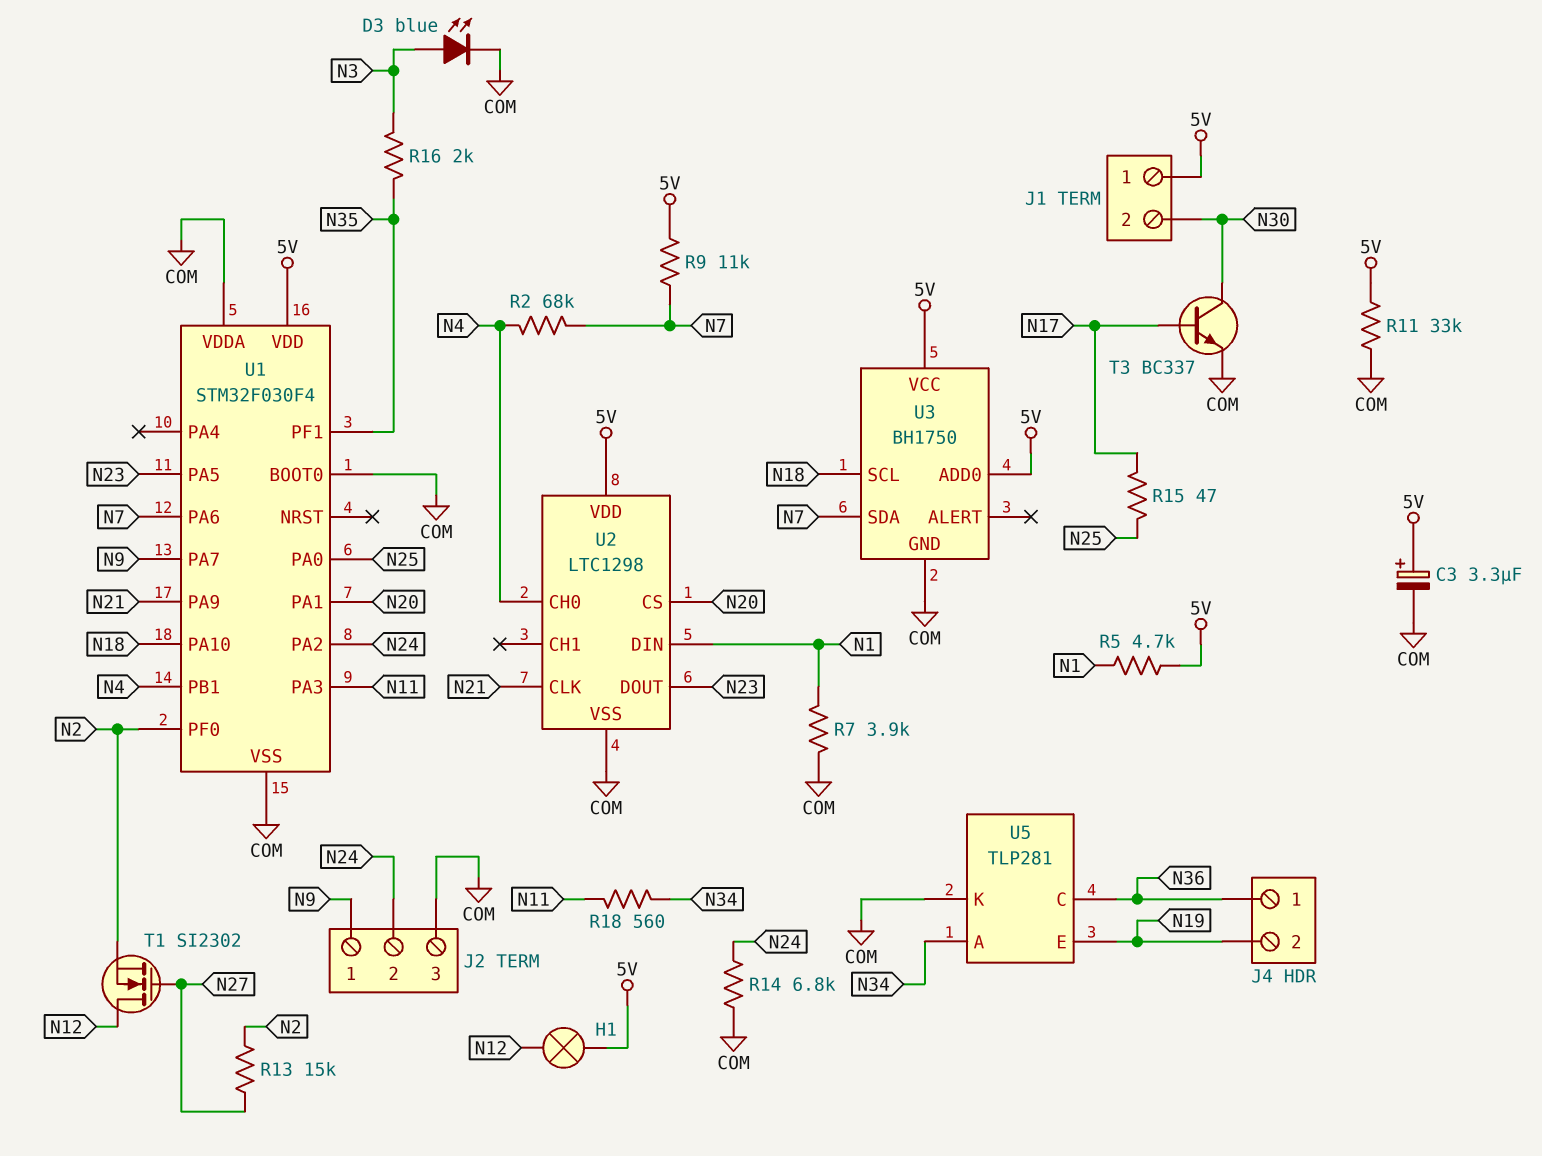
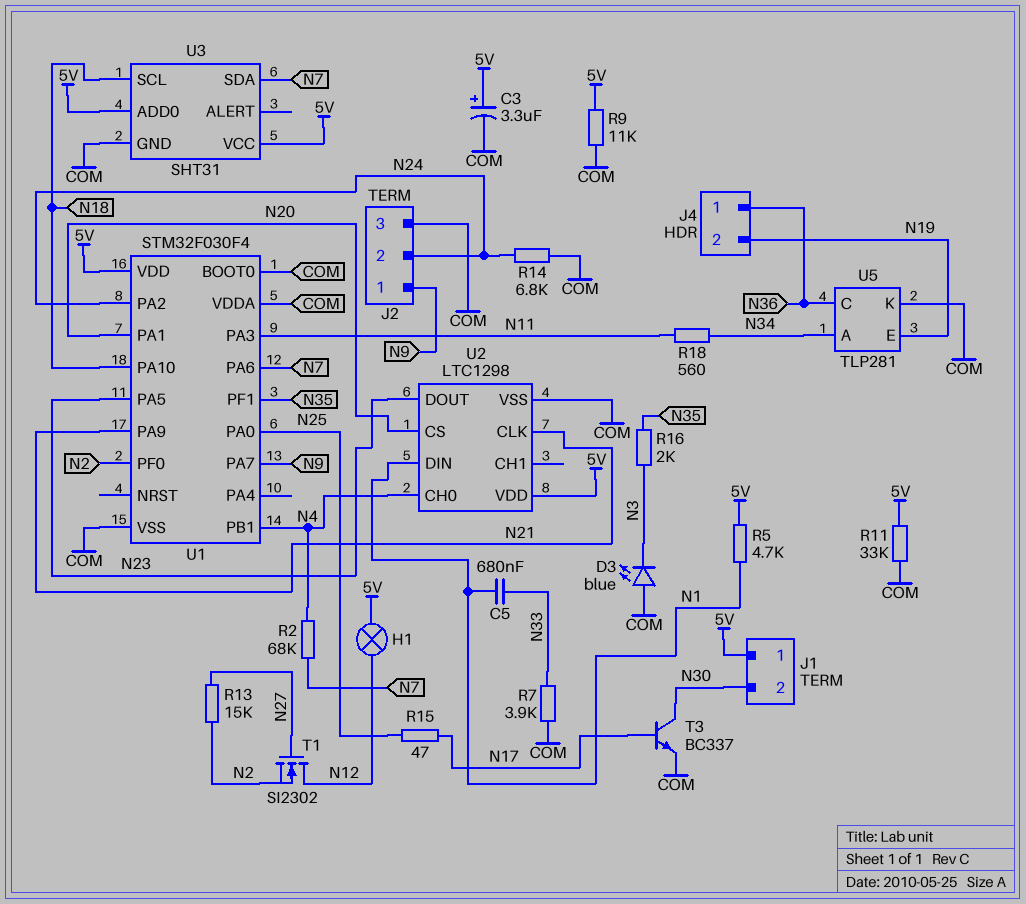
C5: none -> 680nF (N1, N33)
D3: LED blue (A N3, K COM) -> LED blue (A COM, K N3)
R7: 3.9k (COM, N1) -> 3.9k (COM, N33)
R9: 11k (5V, N7) -> 11k (5V, COM)
U3: BH1750 -> SHT31

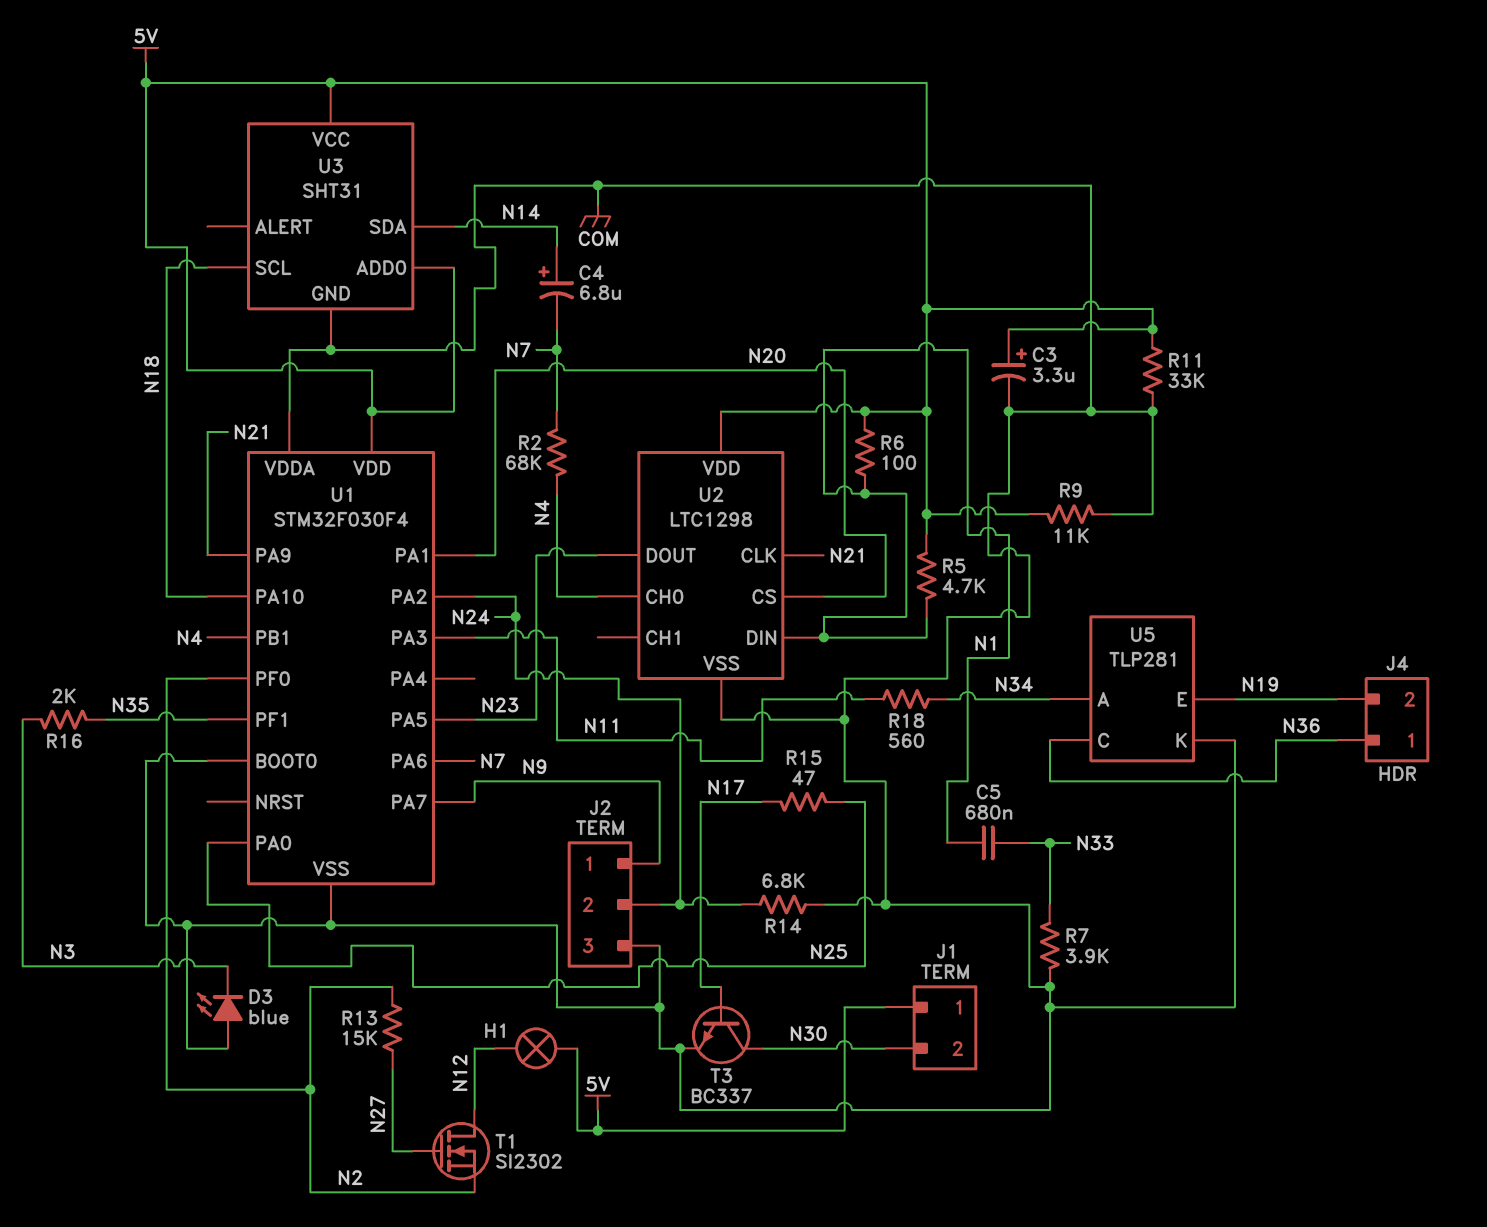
C4: none -> 6.8uF (plus N14, minus N7)
R6: none -> 100 (5V, N1)
U3 pin SDA: N7 -> N14

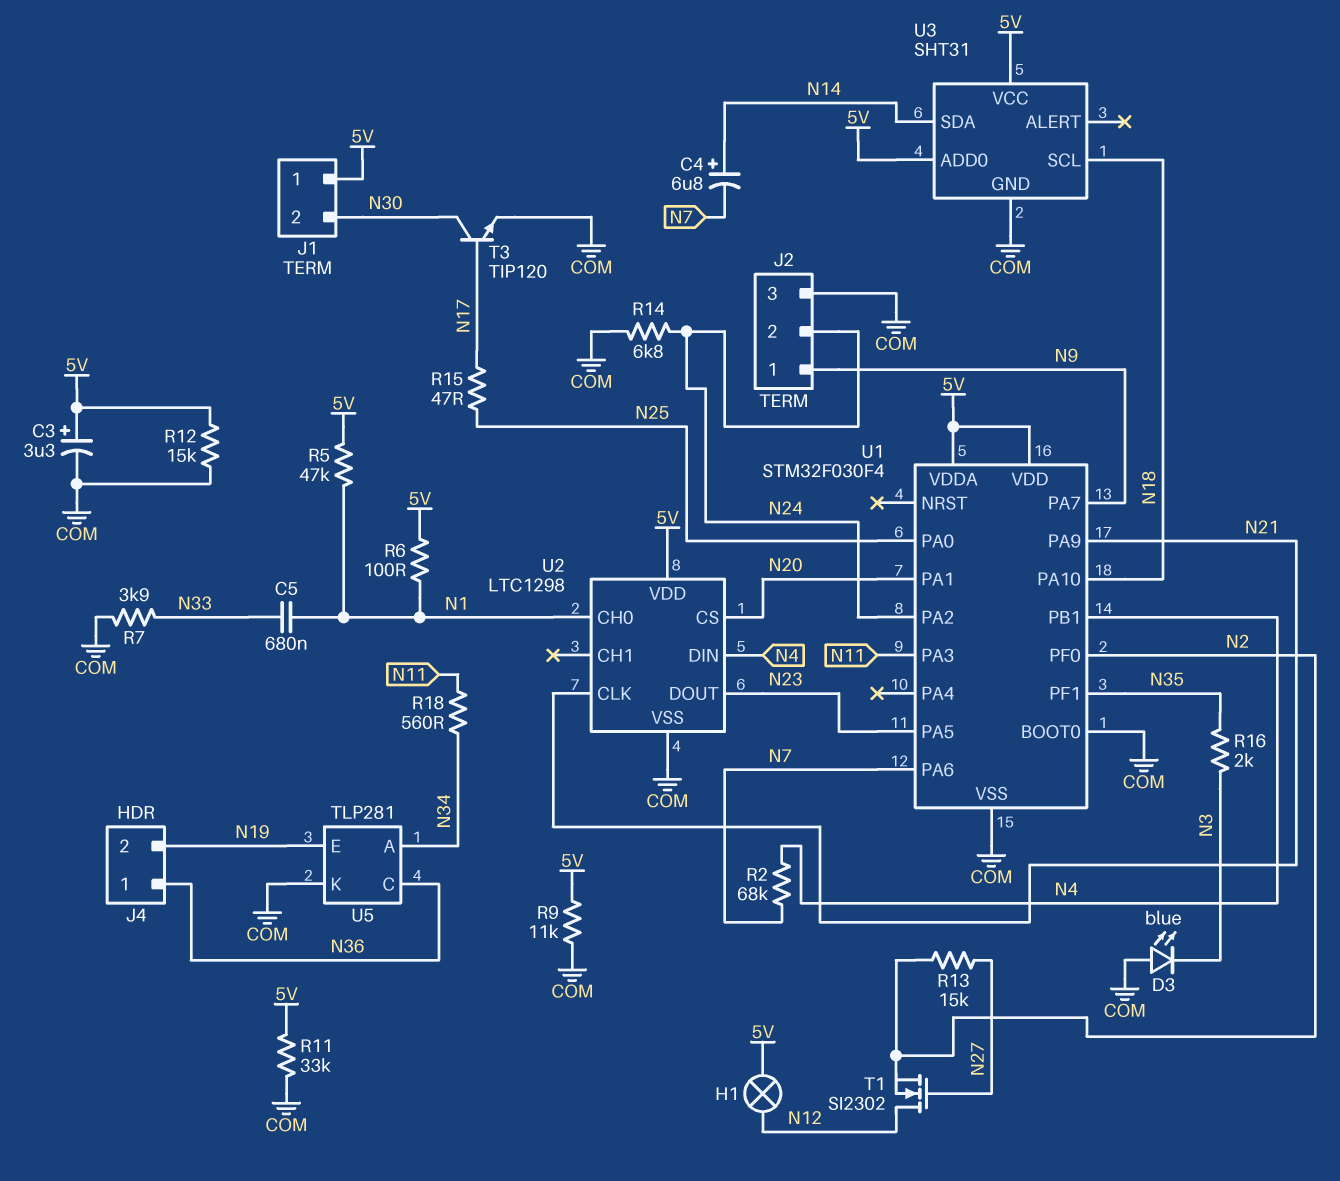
R5: 4.7k (5V, N1) -> 47k (5V, N1)
R12: none -> 15k (5V, COM)
T3: NPN BC337 (B N17, C N30, E COM) -> NPN TIP120 (B N17, C N30, E COM)
U1 pin VDDA: COM -> 5V
U2 pin CH0: N4 -> N1
U2 pin DIN: N1 -> N4

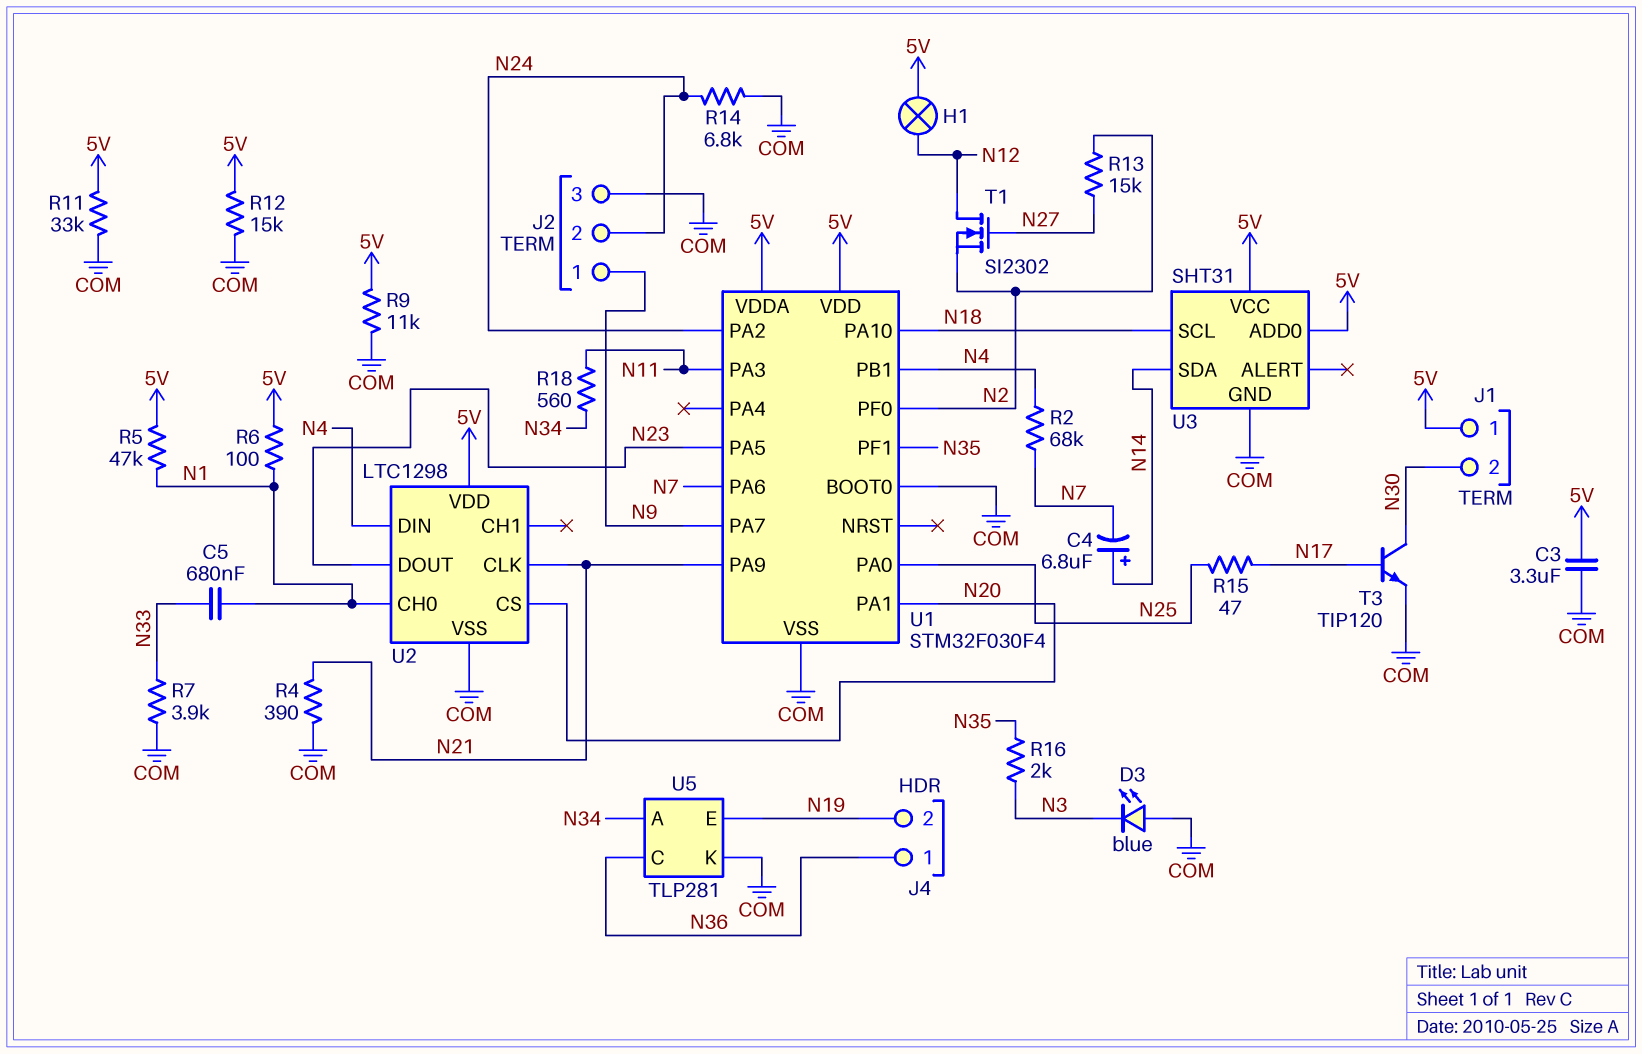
C3: 3.3uF (plus 5V, minus COM) -> 3.3uF (5V, COM)
R4: none -> 390 (COM, N21)

